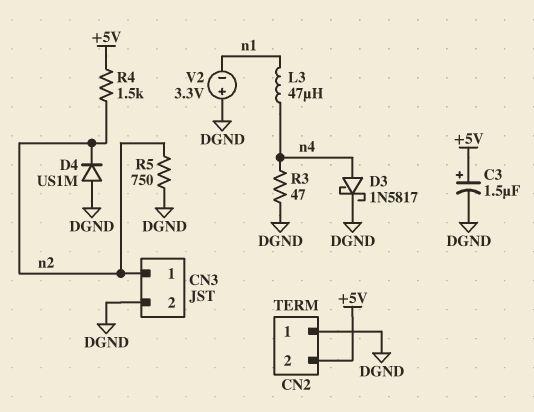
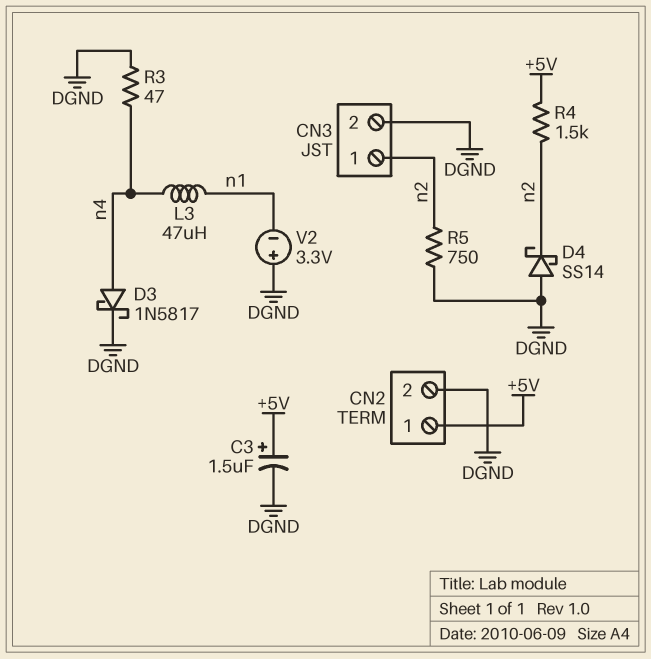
CN2 pin 1: DGND -> +5V
CN2 pin 2: +5V -> DGND
D4: diode US1M (A DGND, K n2) -> schottky SS14 (A DGND, K n2)

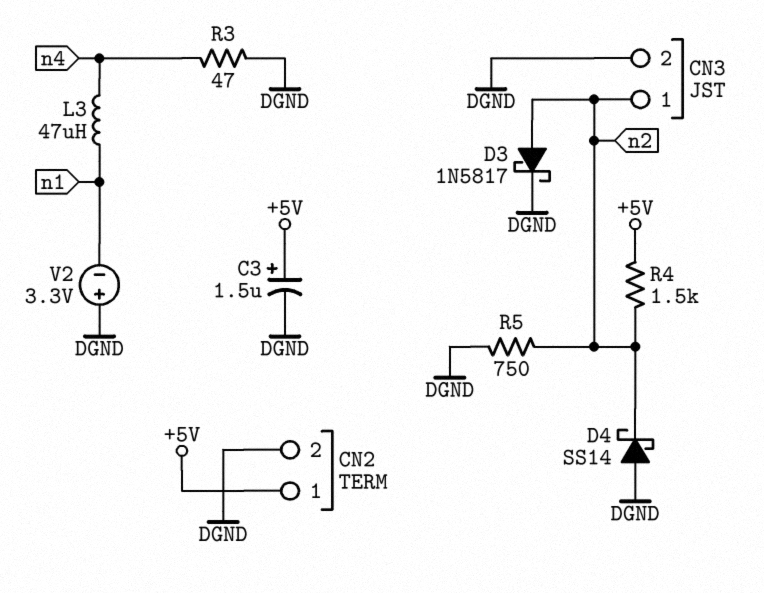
D3: schottky 1N5817 (A n4, K DGND) -> schottky 1N5817 (A n2, K DGND)

